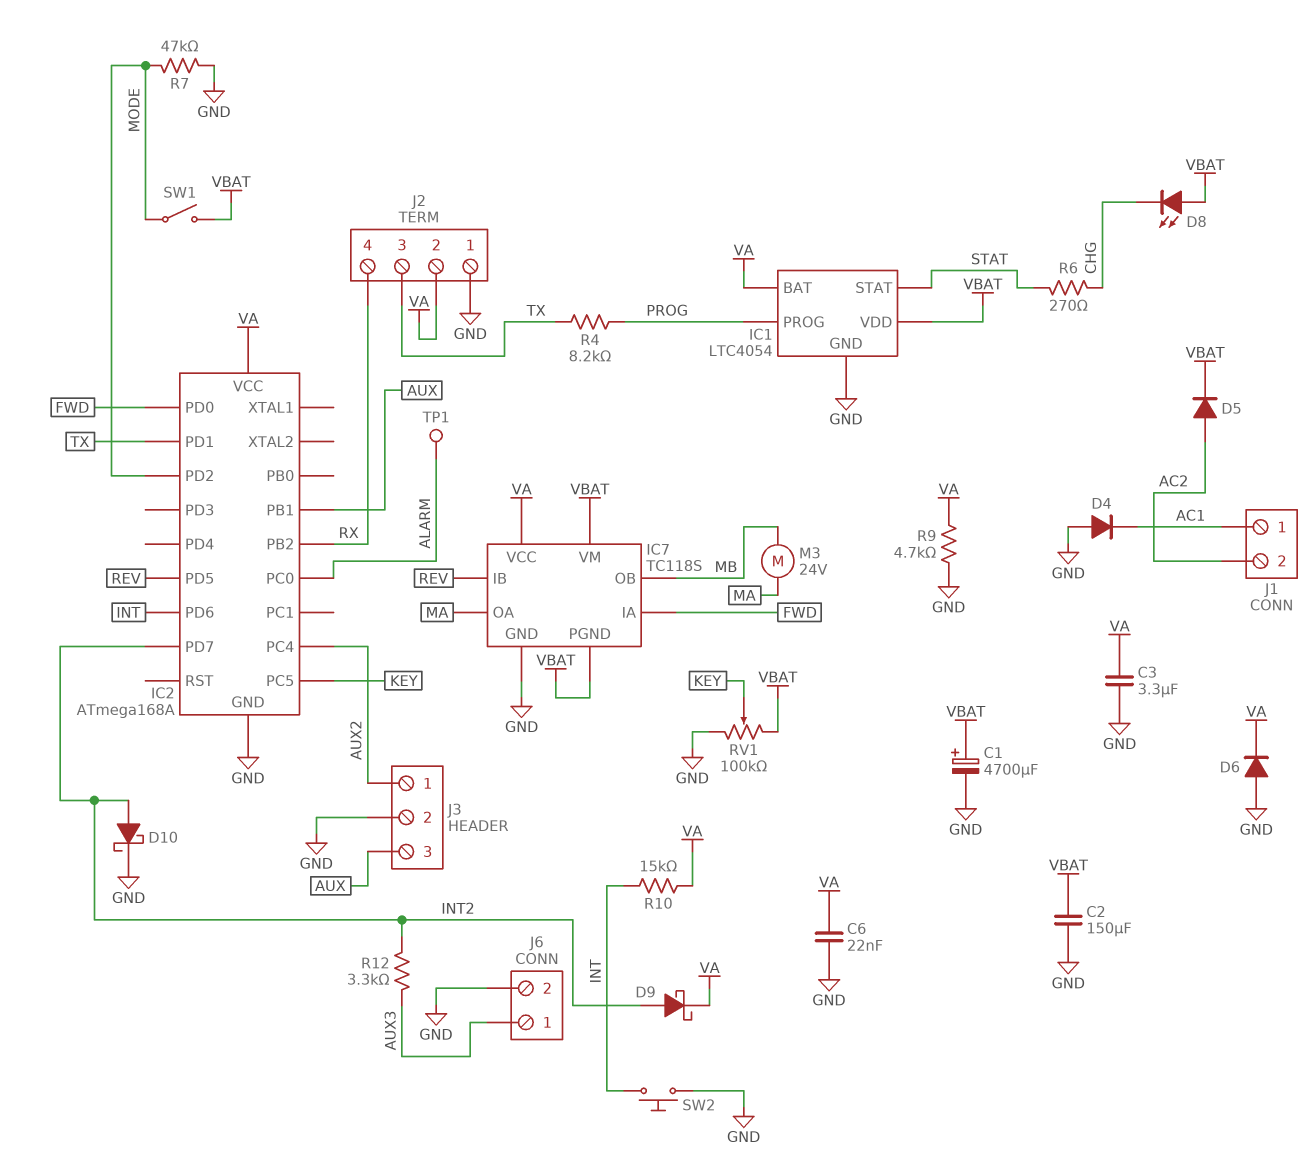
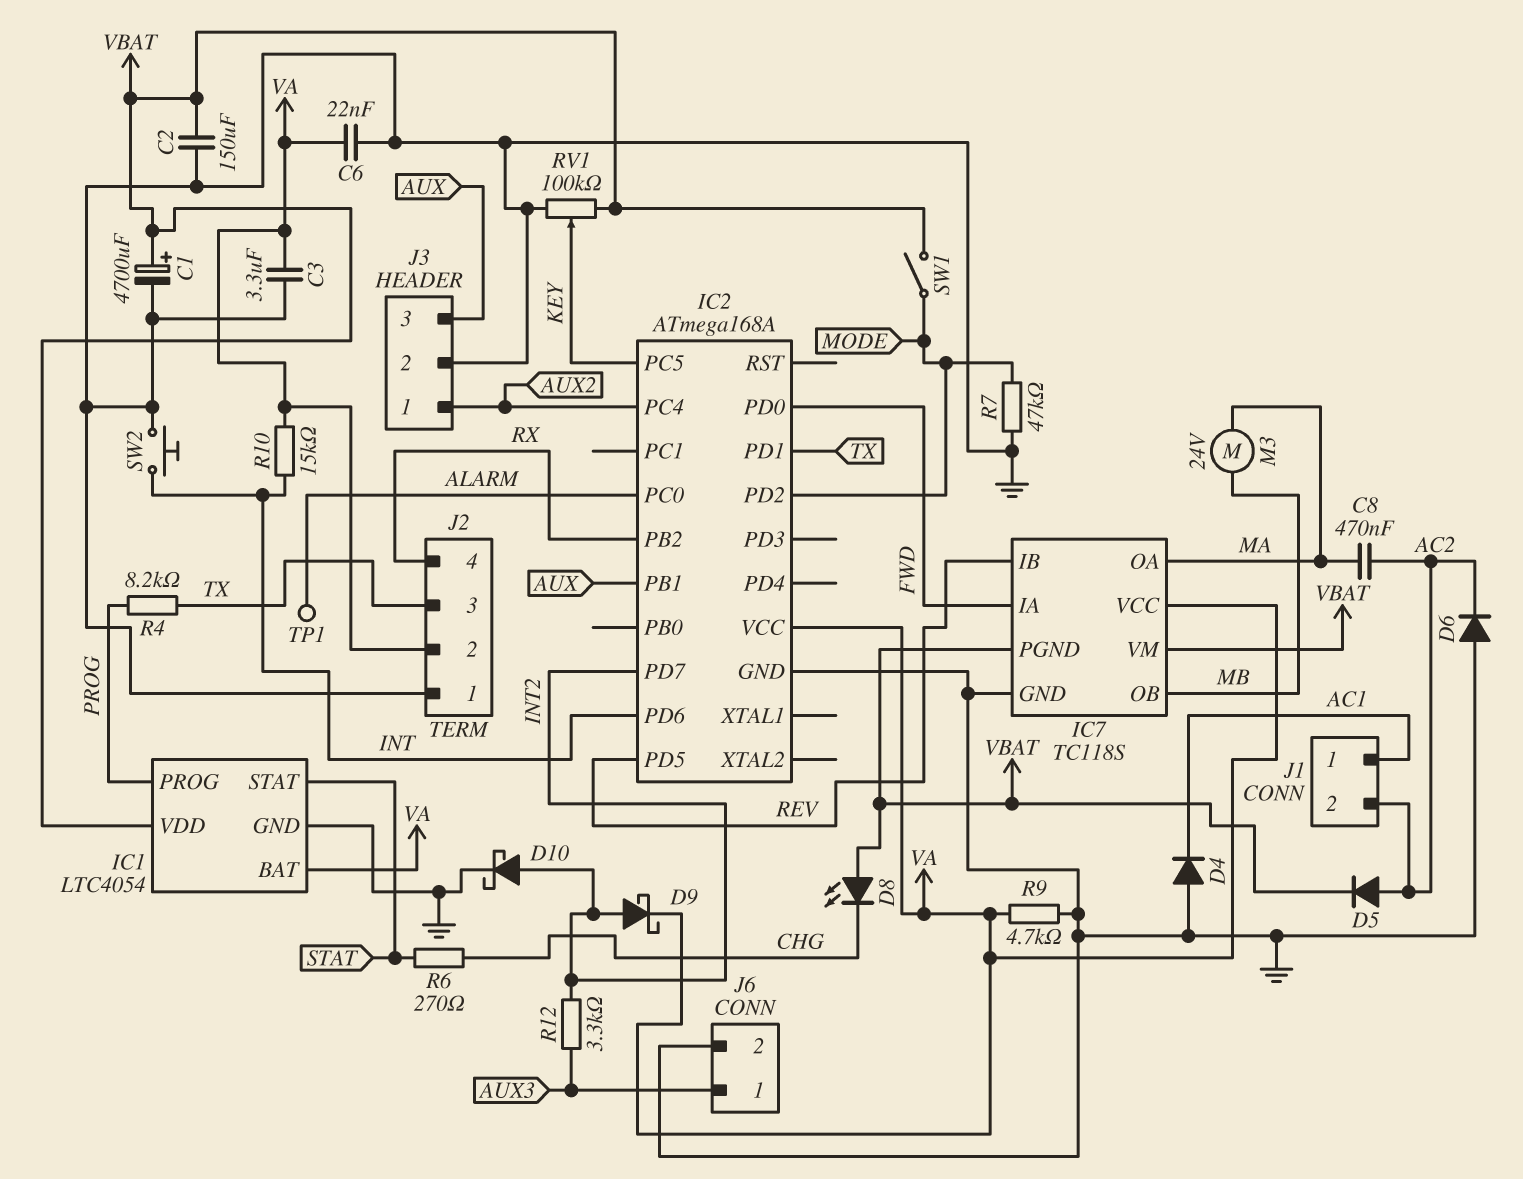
C8: none -> 470nF (AC2, MA)
D6: diode (A GND, K VA) -> diode (A GND, K AC2)

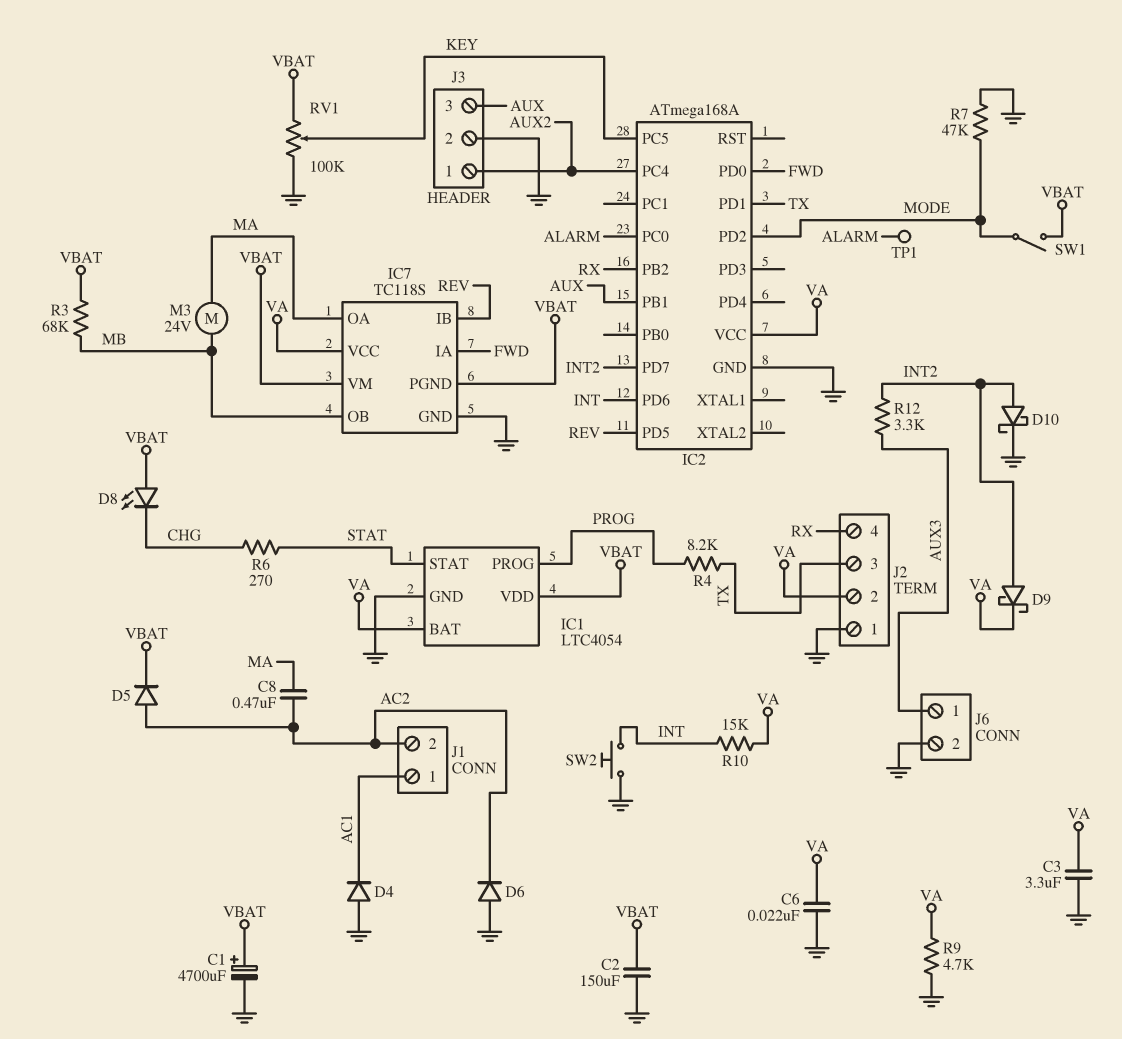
R3: none -> 68k (MB, VBAT)

